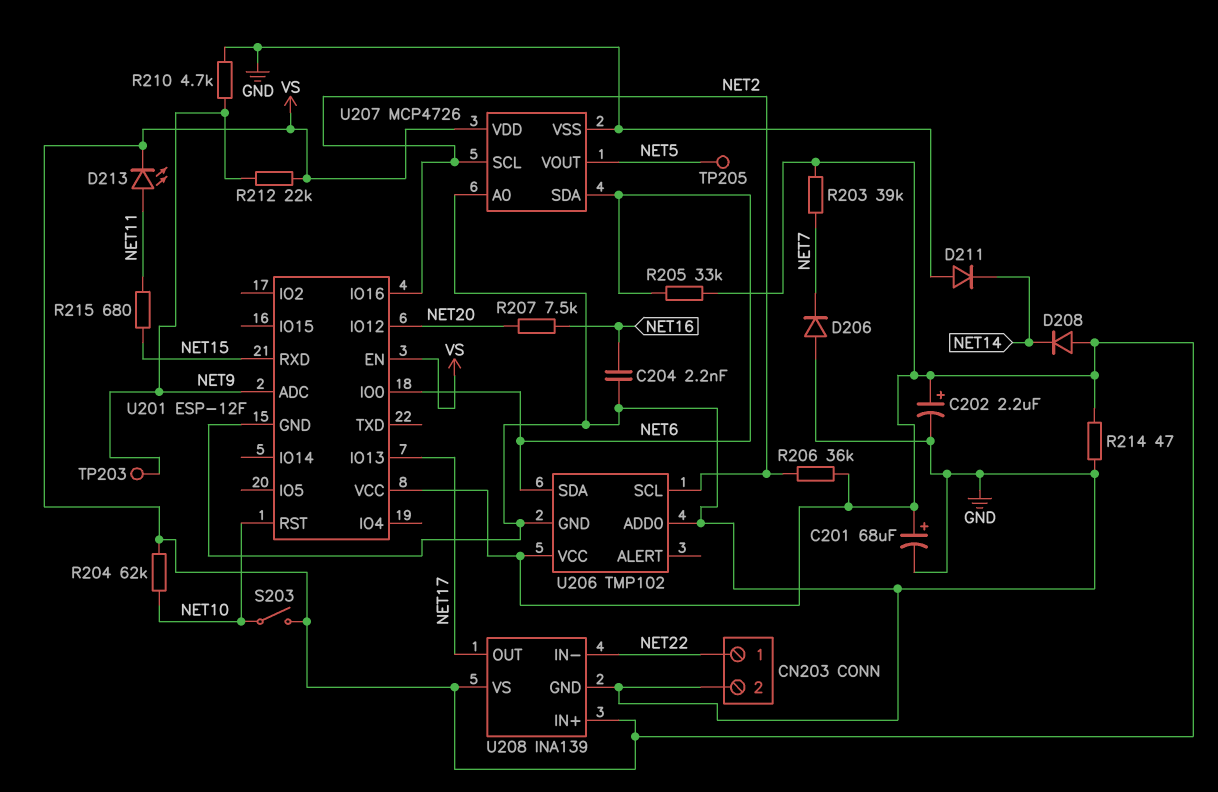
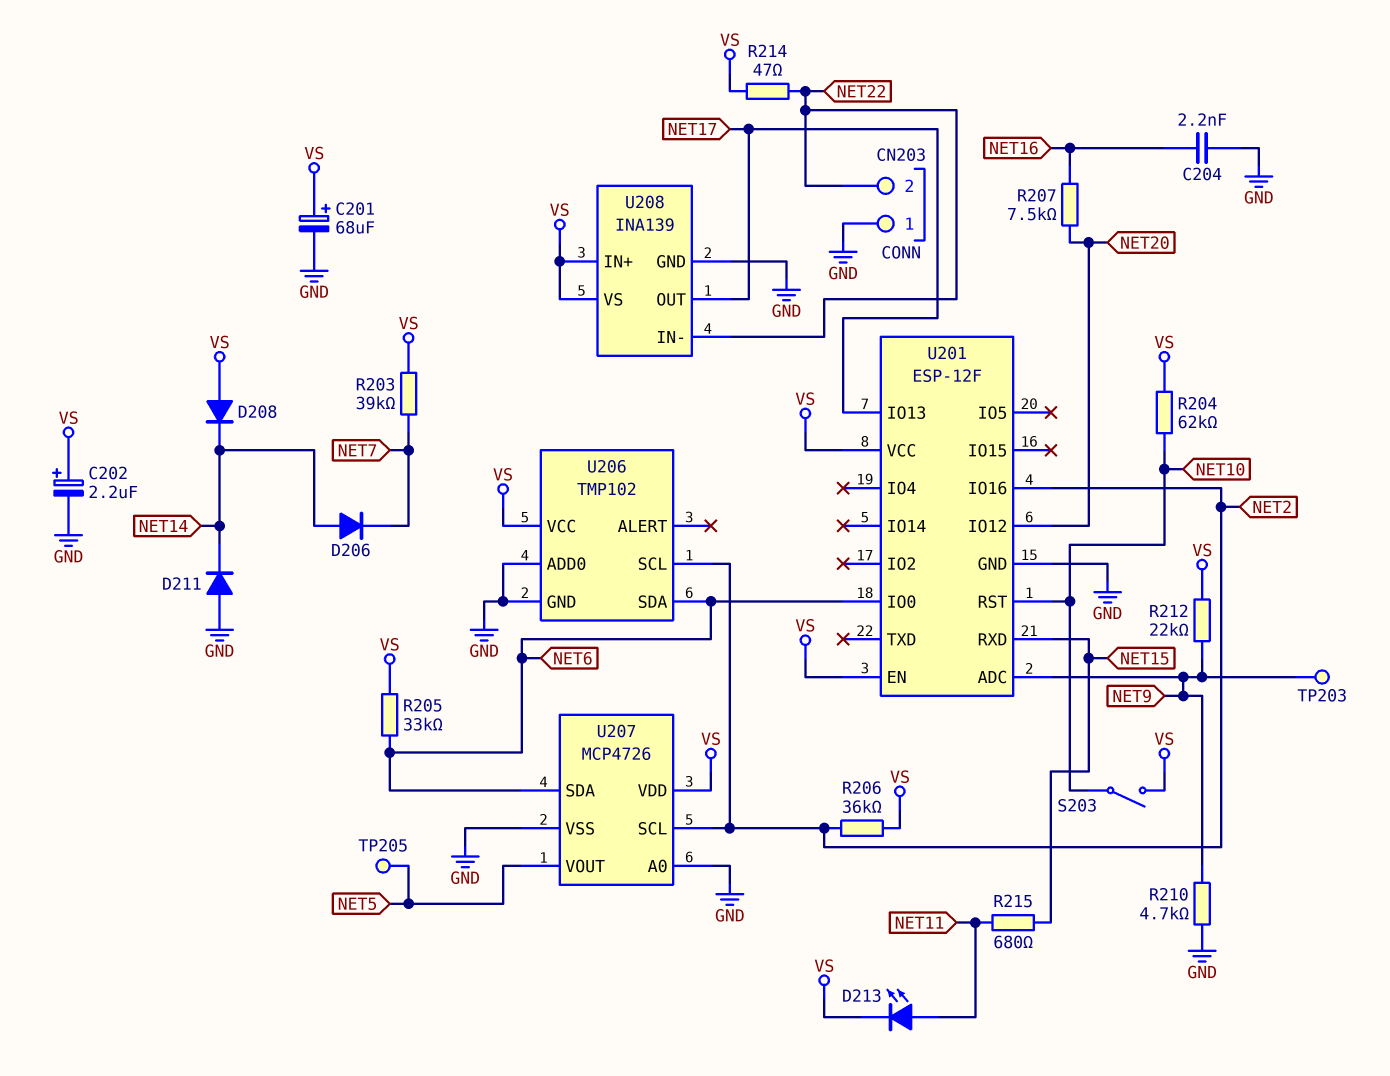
CN203 pin 1: NET22 -> GND
CN203 pin 2: GND -> NET22
D206: diode (A GND, K NET7) -> diode (A NET14, K NET7)
R214: 47 (GND, VS) -> 47 (NET22, VS)

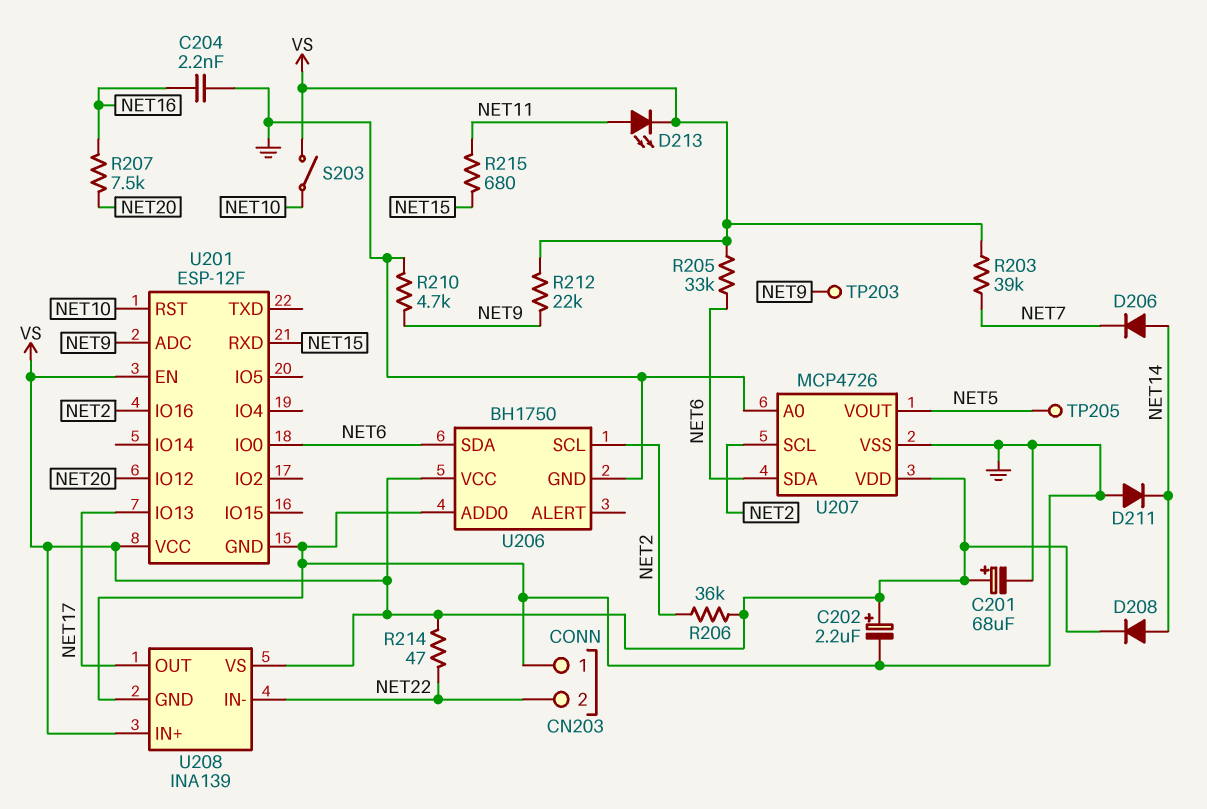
D208: diode (A VS, K NET14) -> diode (A NET14, K VS)
R204: 62k (NET10, VS) -> none
U206: TMP102 -> BH1750

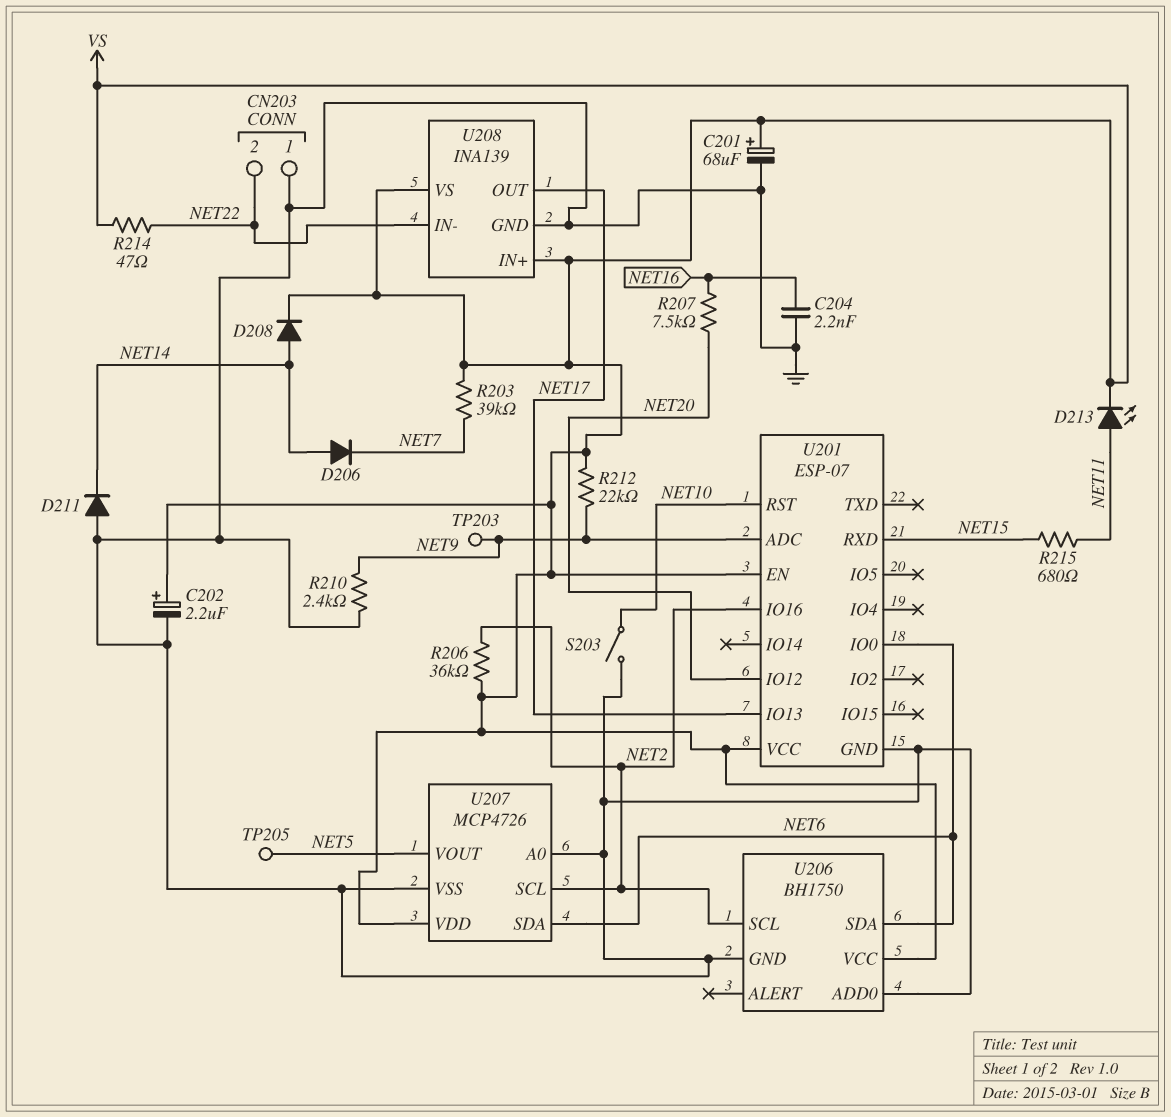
R205: 33k (NET6, VS) -> none
R210: 4.7k (GND, NET9) -> 2.4k (GND, NET9)
S203: switch (NET10, VS) -> switch (GND, NET10)
U201: ESP-12F -> ESP-07

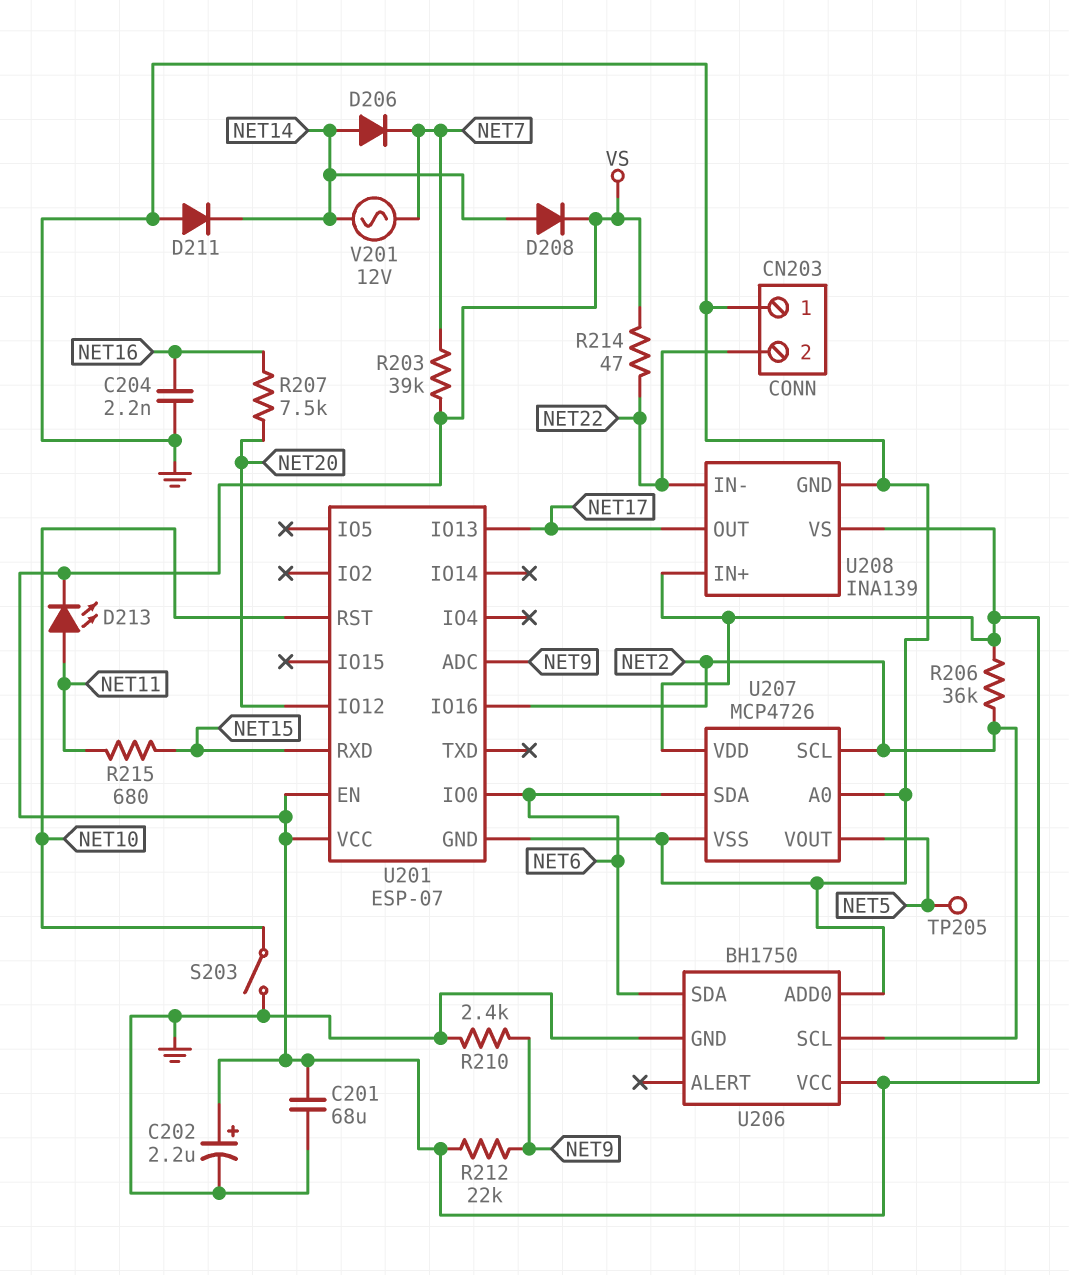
C201: 68uF (plus VS, minus GND) -> 68uF (GND, VS)
TP203: test point (NET9) -> none
V201: none -> AC 12V (NET7, NET14)

